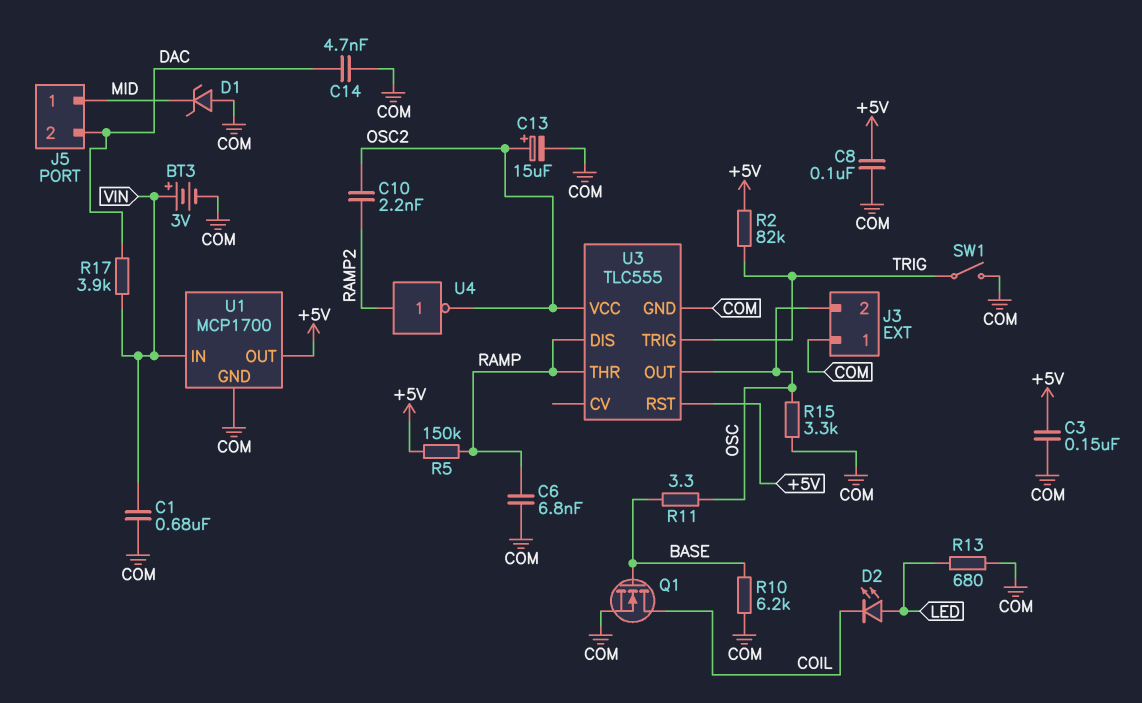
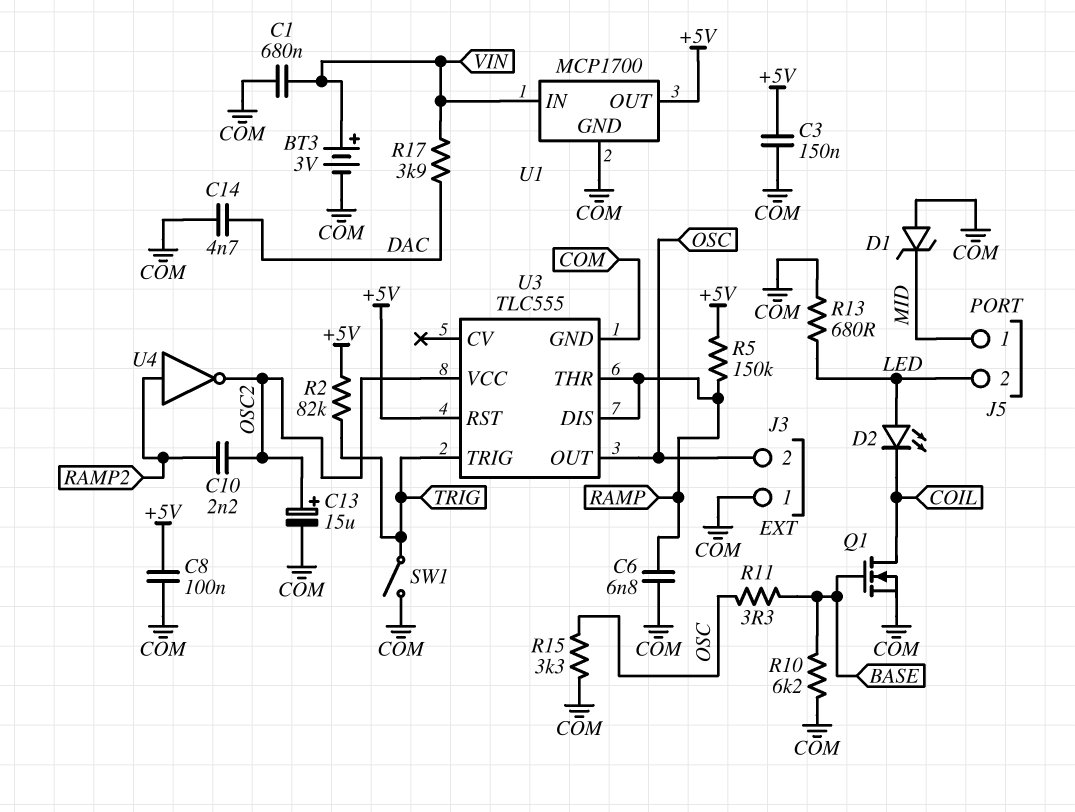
J5 pin 2: DAC -> LED

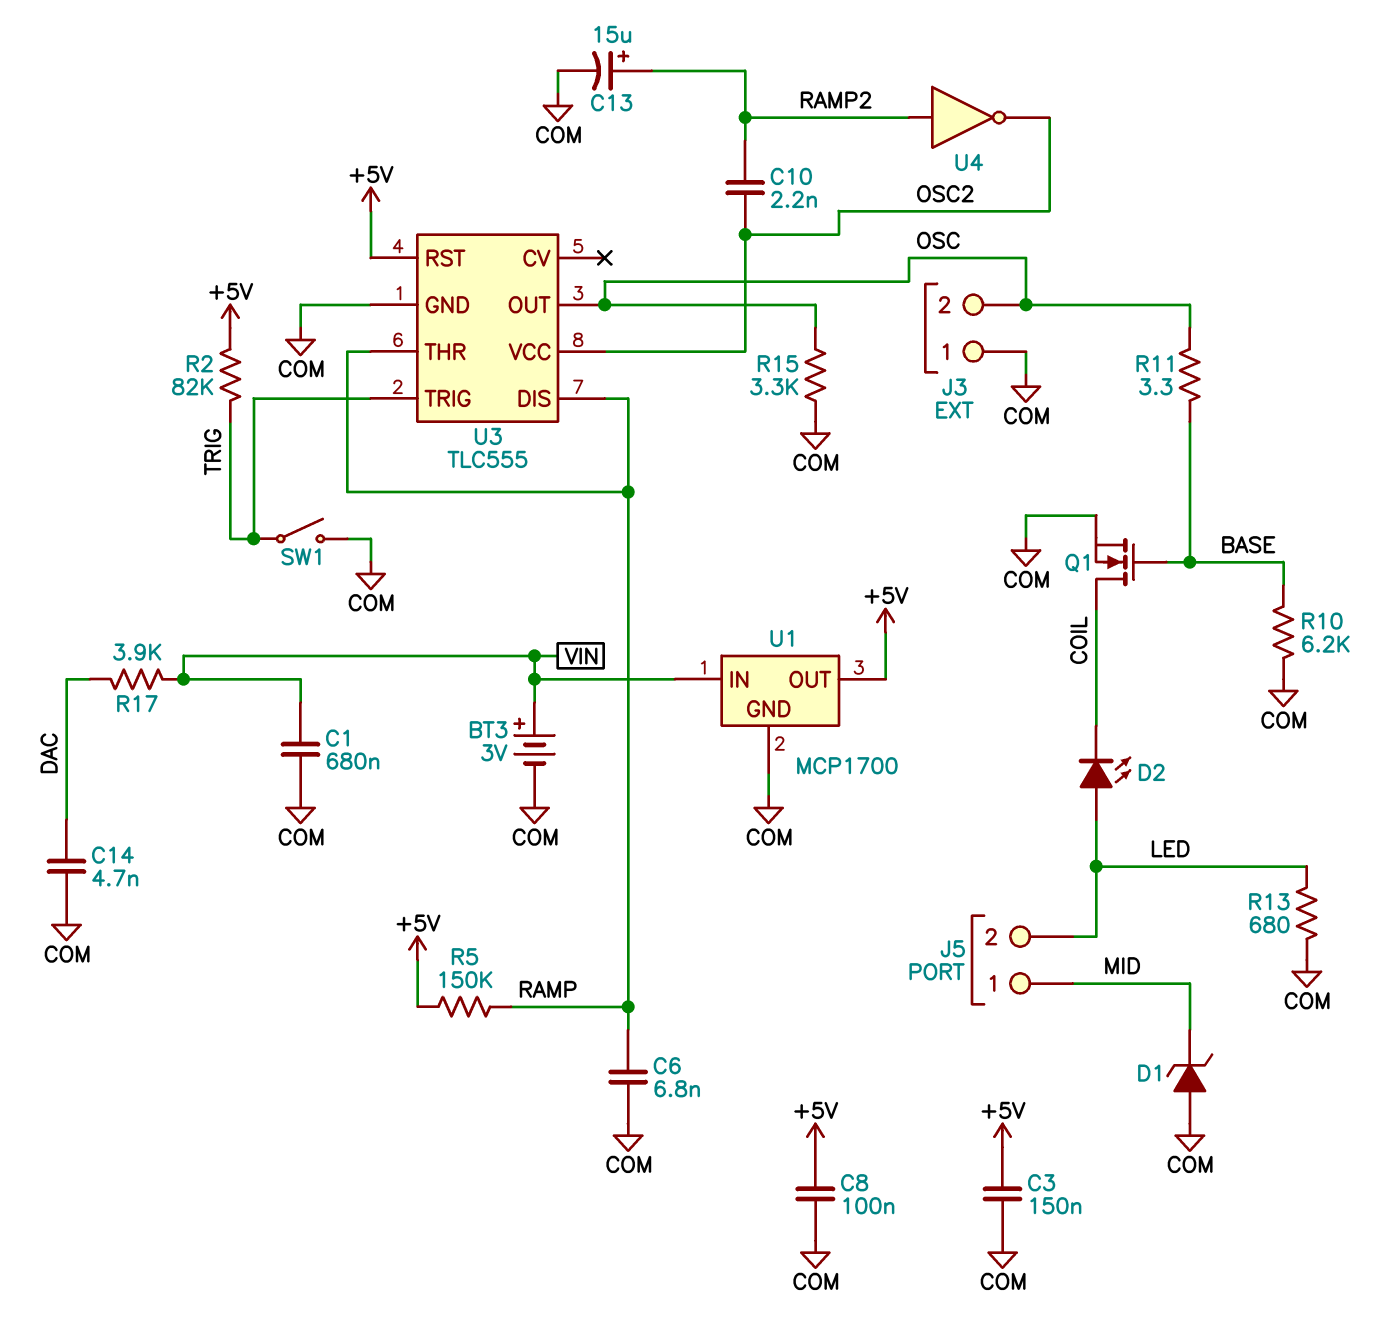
C13: 15uF (plus OSC2, minus COM) -> 15uF (plus RAMP2, minus COM)

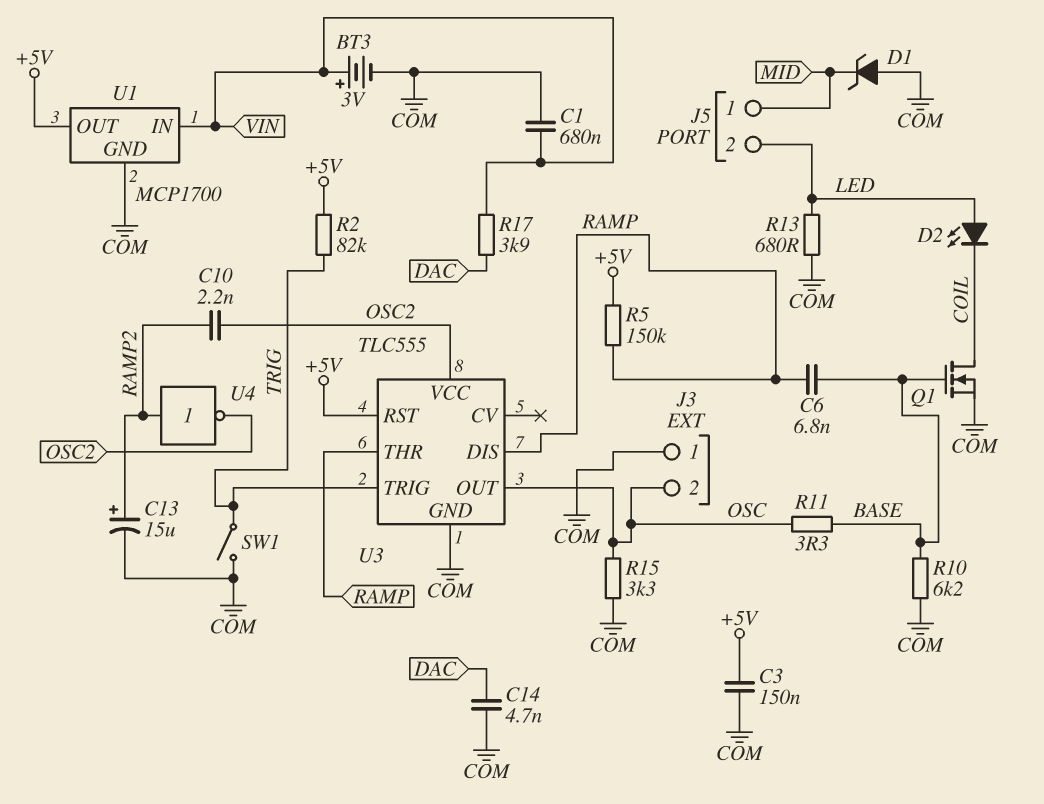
C6: 6.8nF (COM, RAMP) -> 6.8nF (BASE, RAMP)
C8: 100nF (+5V, COM) -> none

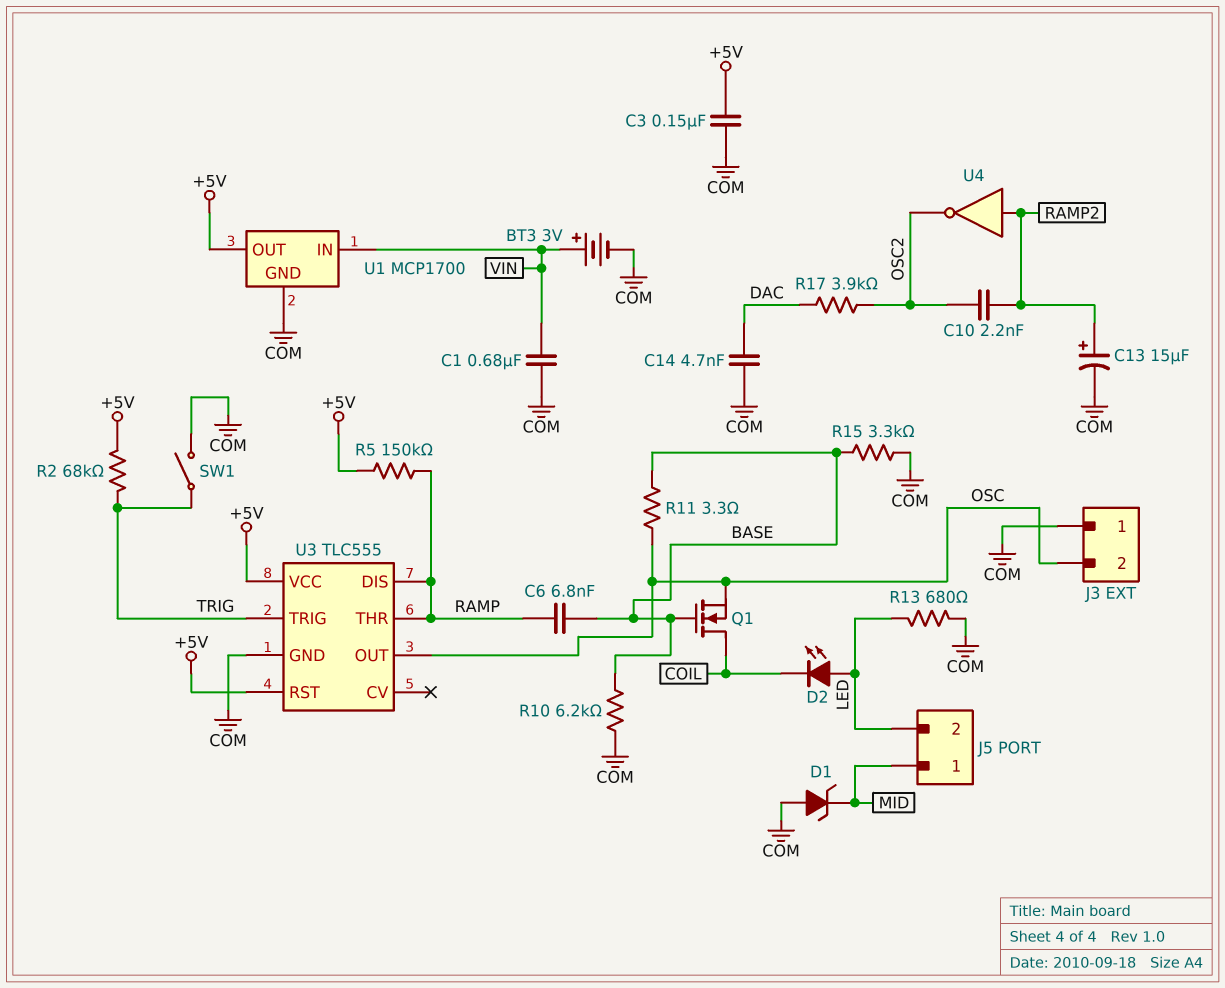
Q1: NMOS (G BASE, D COIL, S COM) -> NMOS (G BASE, D COIL, S OSC)
R2: 82k (+5V, TRIG) -> 68k (+5V, TRIG)
R15: 3.3k (COM, OSC) -> 3.3k (BASE, COM)
R17: 3.9k (DAC, VIN) -> 3.9k (DAC, OSC2)
U3 pin VCC: OSC2 -> +5V

